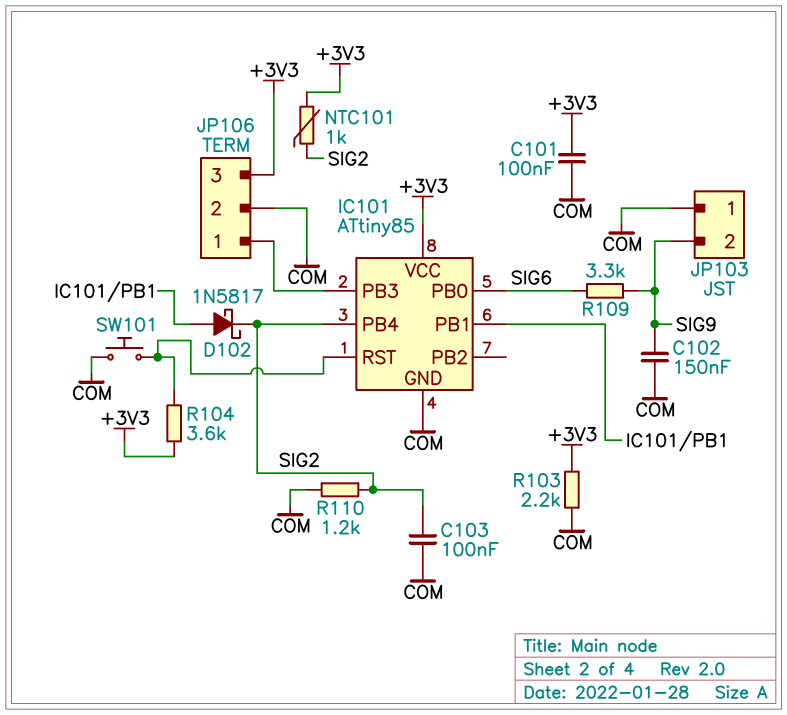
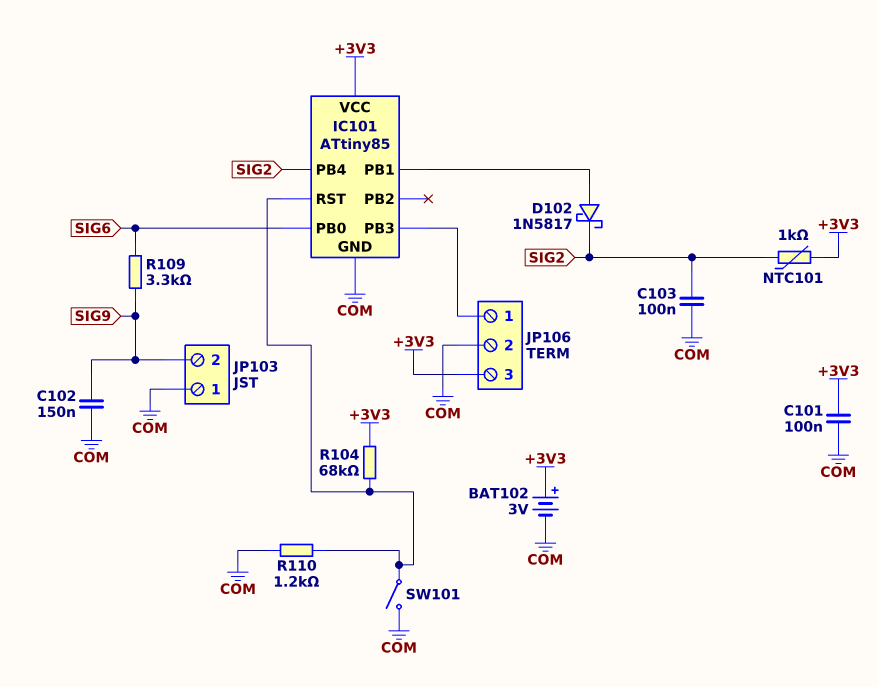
BAT102: none -> 3V (plus +3V3, minus COM)
R103: 2.2k (+3V3, COM) -> none
R104: 3.6k (+3V3, IC101/RST) -> 68k (+3V3, IC101/RST)
R110: 1.2k (COM, SIG2) -> 1.2k (COM, IC101/RST)
SW101: button (COM, IC101/RST) -> switch (COM, IC101/RST)

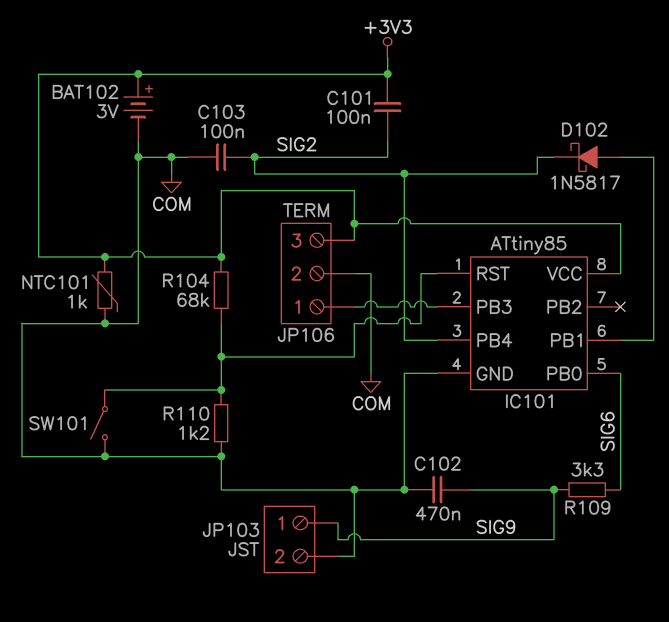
C101: 100nF (+3V3, COM) -> 100nF (+3V3, SIG2)
C102: 150nF (COM, SIG9) -> 470nF (COM, SIG9)
JP103 pin 1: COM -> SIG9
JP103 pin 2: SIG9 -> COM
NTC101: 1k (+3V3, SIG2) -> 1k (+3V3, COM)

